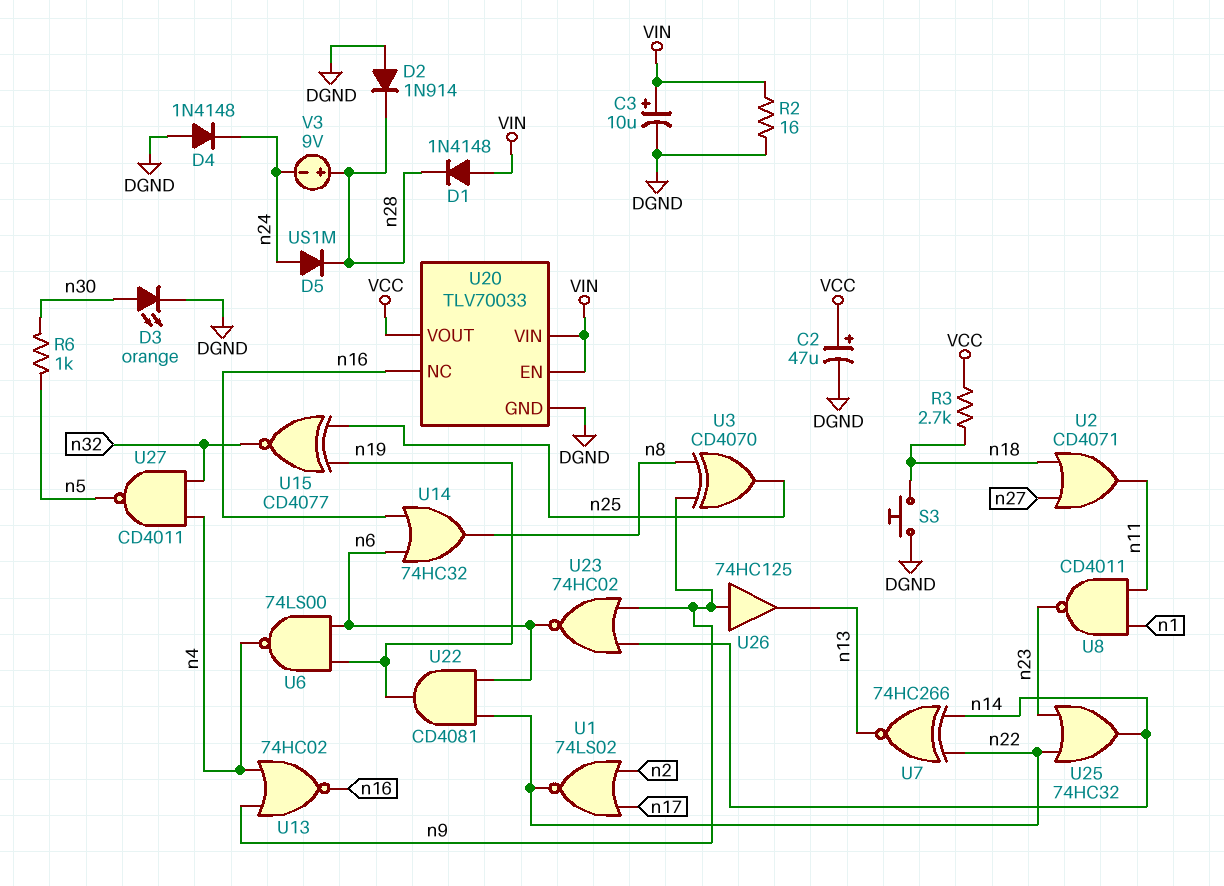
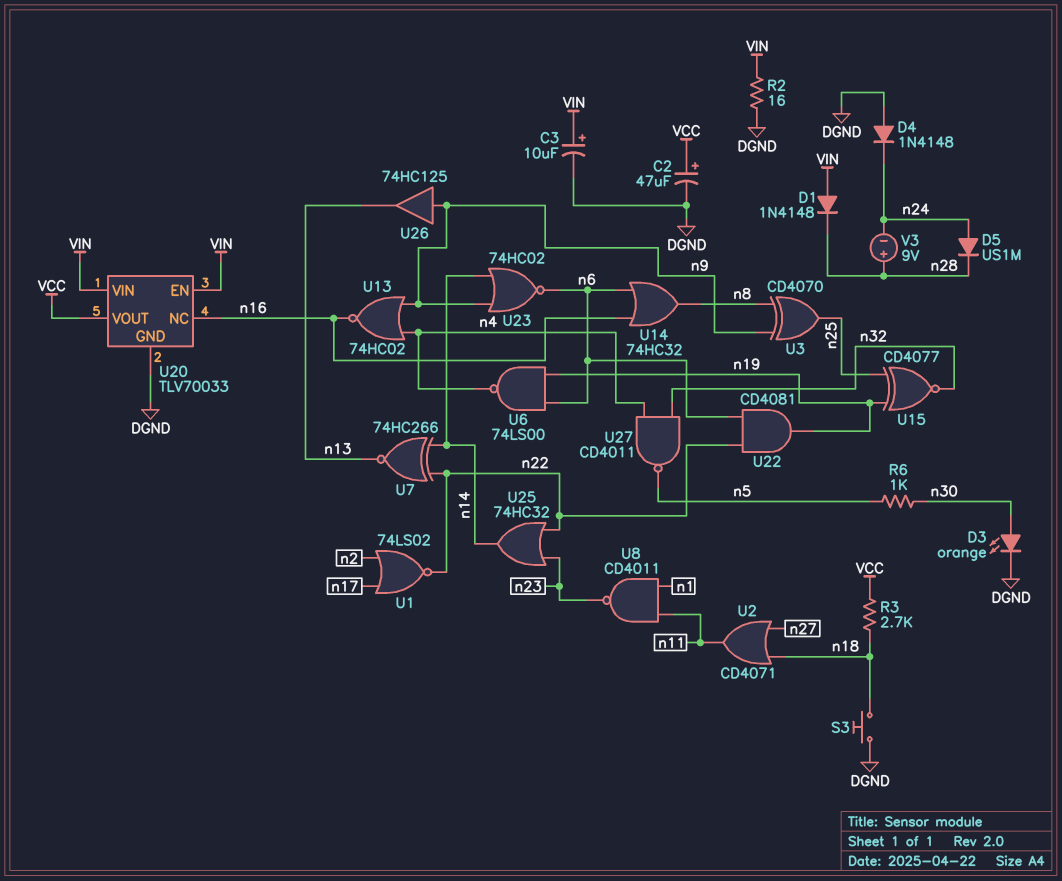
D2: diode 1N914 (A DGND, K n28) -> none

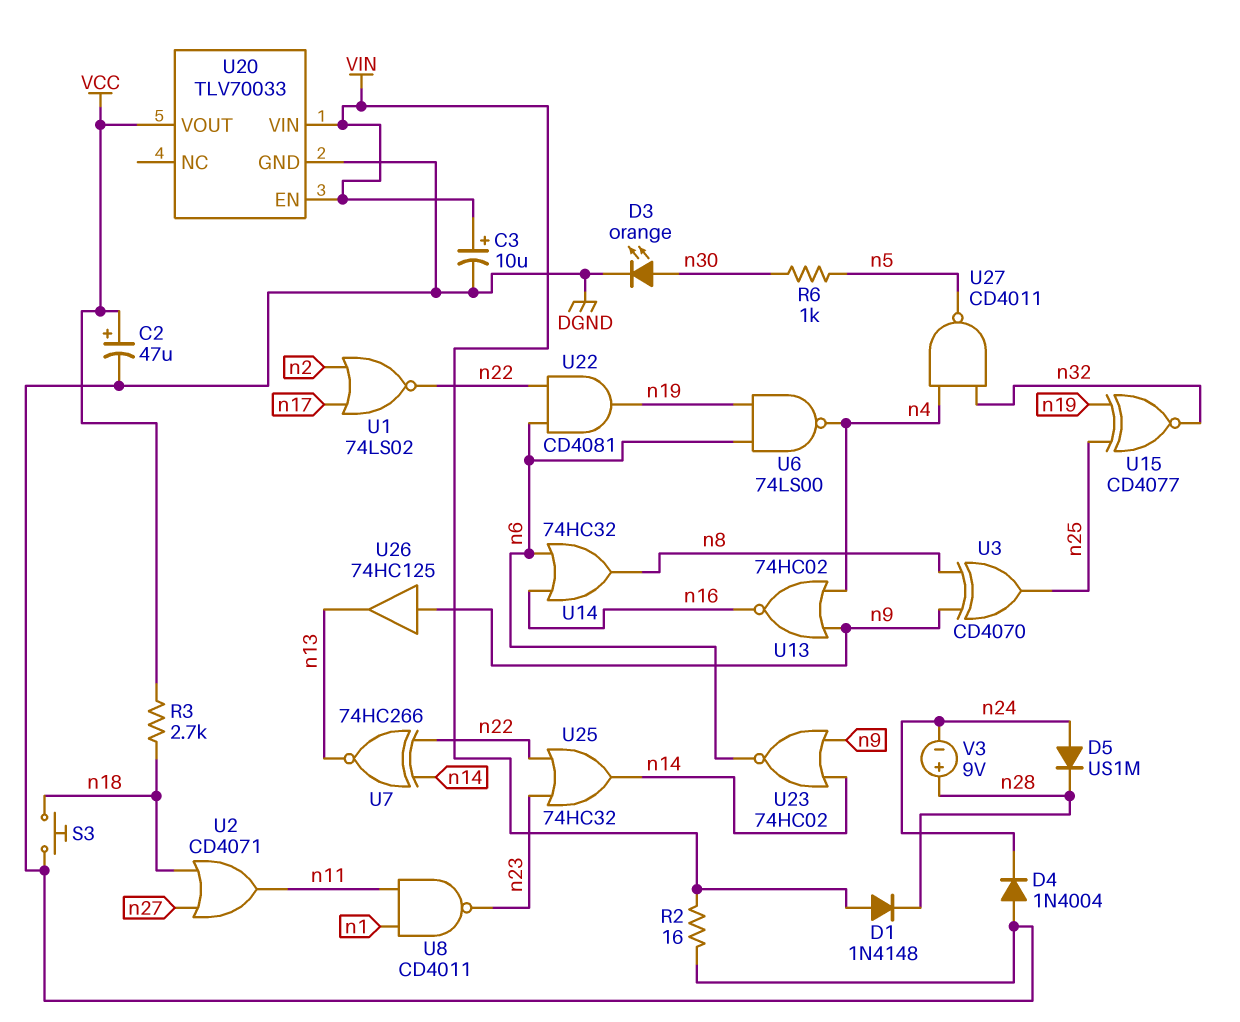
D4: diode 1N4148 (A DGND, K n24) -> diode 1N4004 (A DGND, K n24)
U20 pin NC: n16 -> none

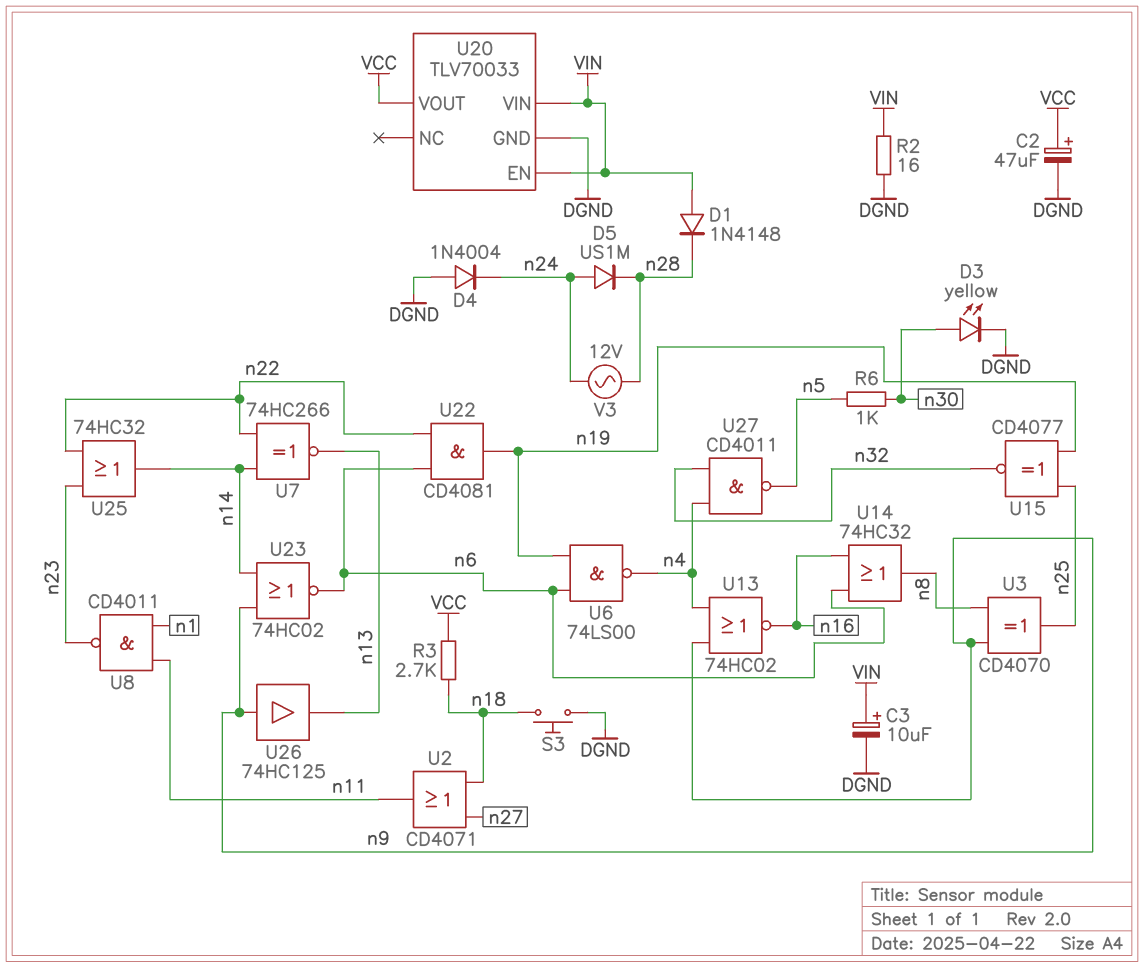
D3: LED orange (A n30, K DGND) -> LED yellow (A n30, K DGND)
U1: NOR 74LS02 (in n2, in n17, out n22) -> none
V3: 9V (plus n28, minus n24) -> AC 12V (n24, n28)

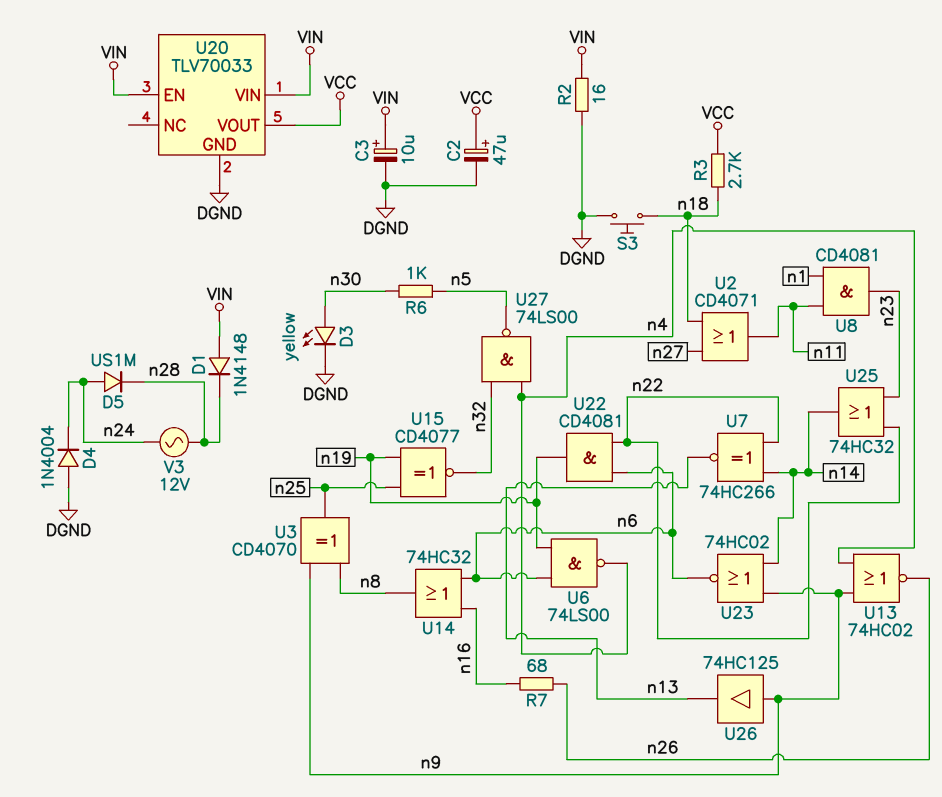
R7: none -> 68 (n16, n26)
U8: NAND CD4011 (in n1, in n11, out n23) -> AND CD4081 (in n1, in n11, out n23)
U13: NOR 74HC02 (in n4, in n9, out n16) -> NOR 74HC02 (in n4, in n9, out n26)
U27: NAND CD4011 (in n4, in n32, out n5) -> NAND 74LS00 (in n4, in n32, out n5)

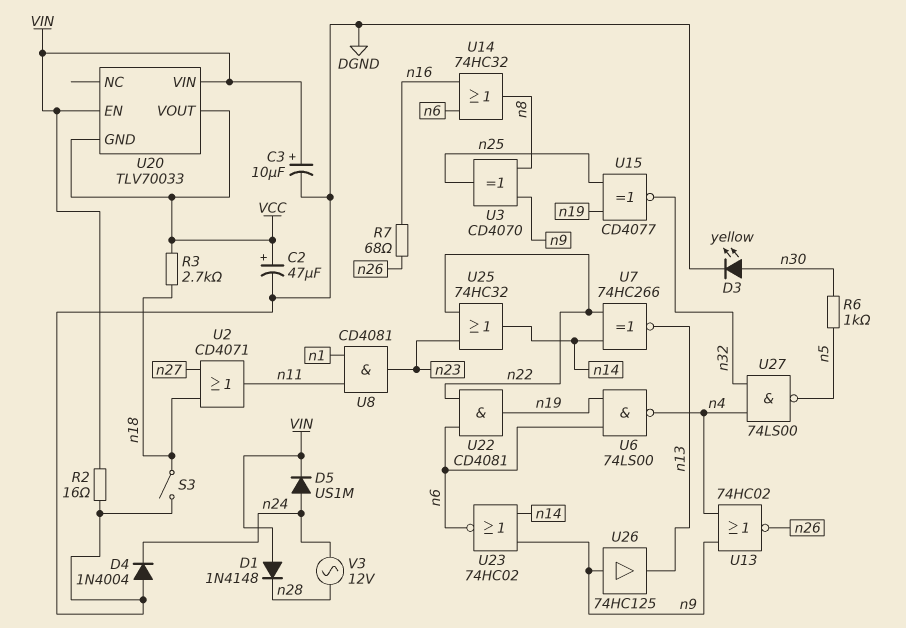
D5: diode US1M (A n24, K n28) -> diode US1M (A n24, K VIN)
S3: button (DGND, n18) -> switch (DGND, n18)
U20 pin GND: DGND -> VCC

